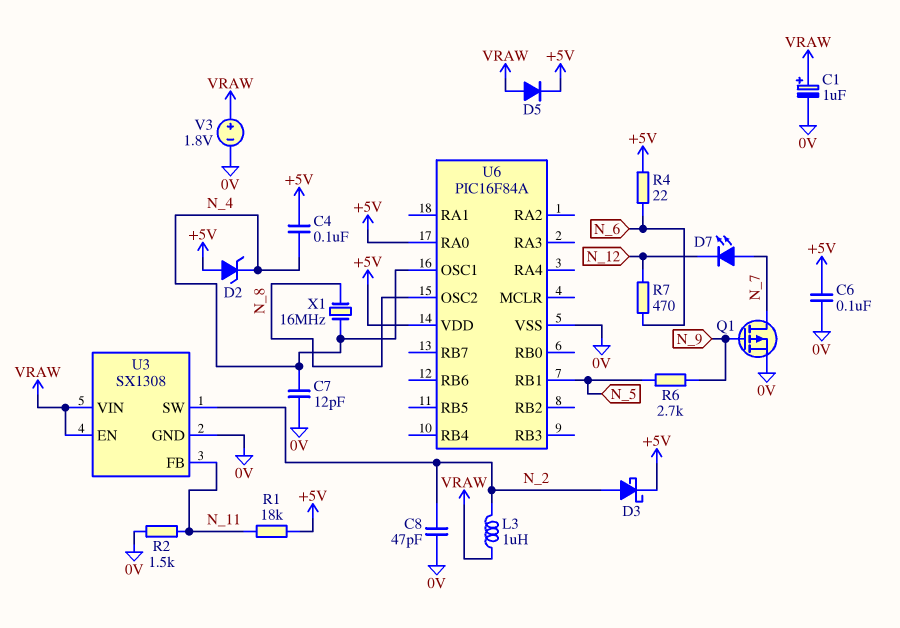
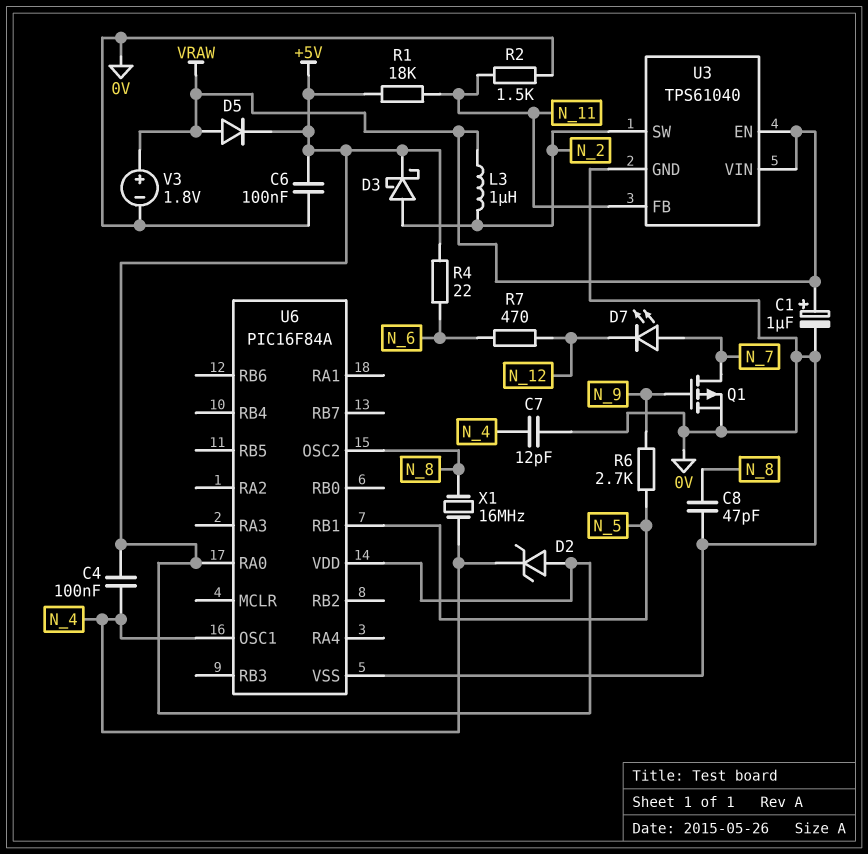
C8: 47pF (0V, N_2) -> 47pF (0V, N_8)
U3: SX1308 -> TPS61040

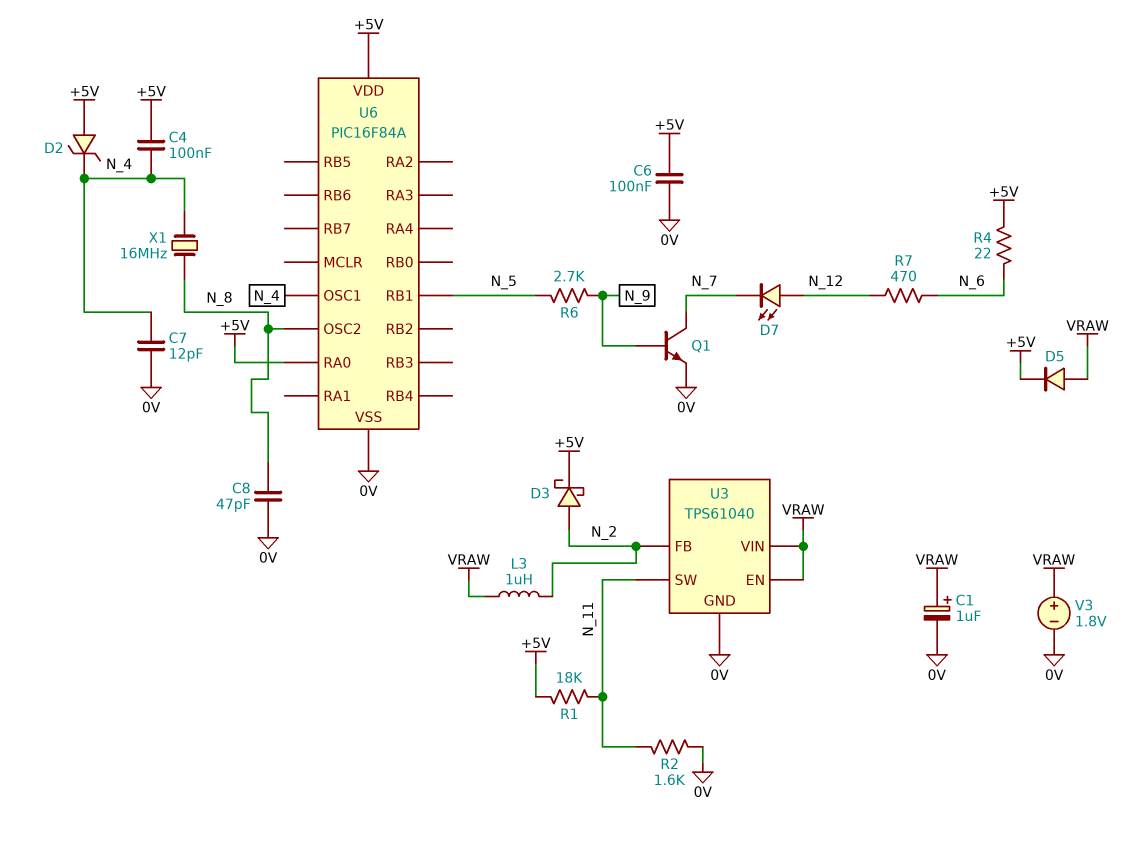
D7: LED (A N_7, K N_12) -> LED (A N_12, K N_7)
Q1: PMOS (G N_9, D N_7, S 0V) -> NPN (B N_9, C N_7, E 0V)
R2: 1.5k (0V, N_11) -> 1.6k (0V, N_11)
U3 pin FB: N_11 -> N_2
U3 pin SW: N_2 -> N_11

